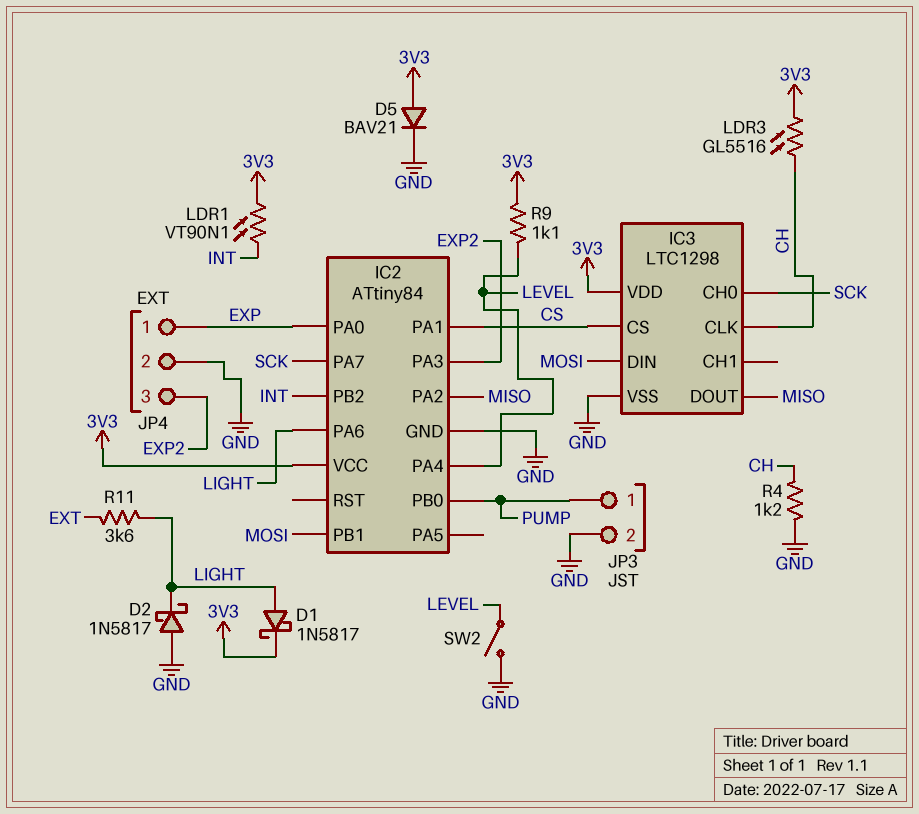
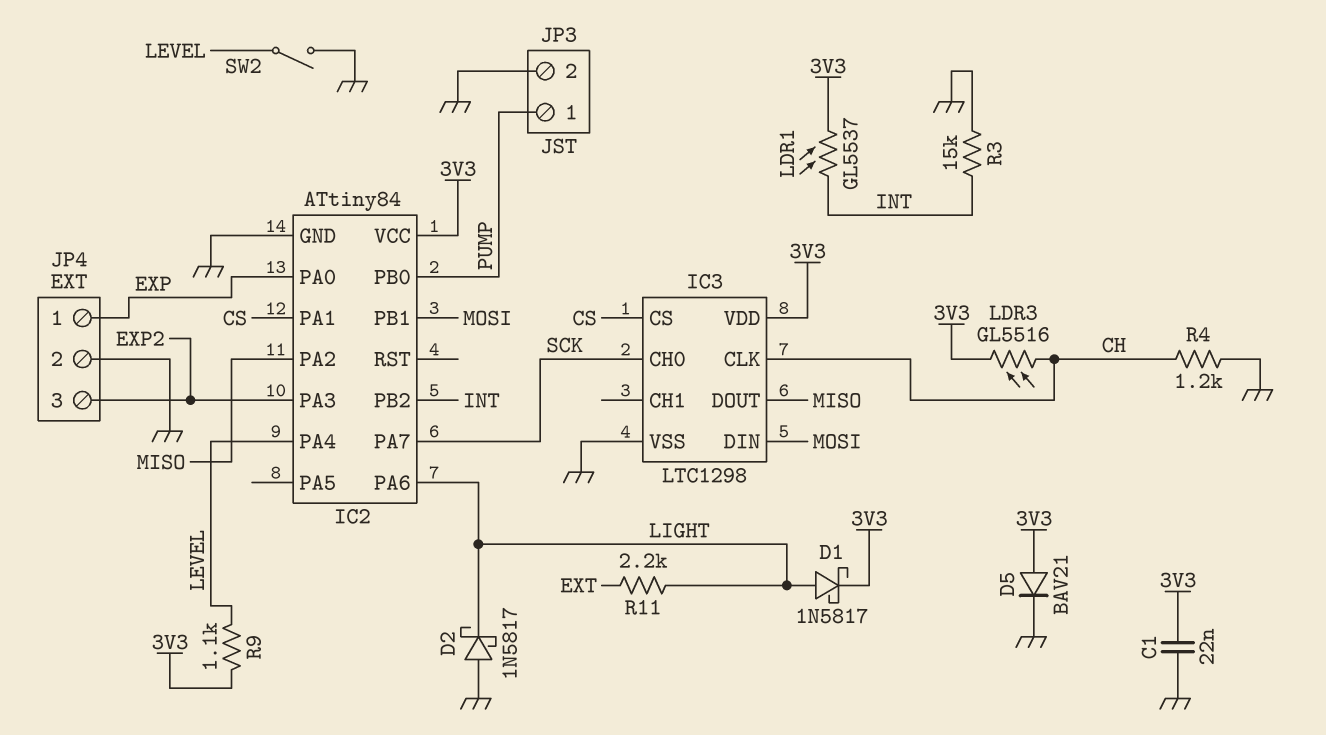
C1: none -> 22nF (3V3, GND)
LDR1: VT90N1 (3V3, INT) -> GL5537 (3V3, INT)
R3: none -> 15k (GND, INT)
R11: 3.6k (EXT, LIGHT) -> 2.2k (EXT, LIGHT)

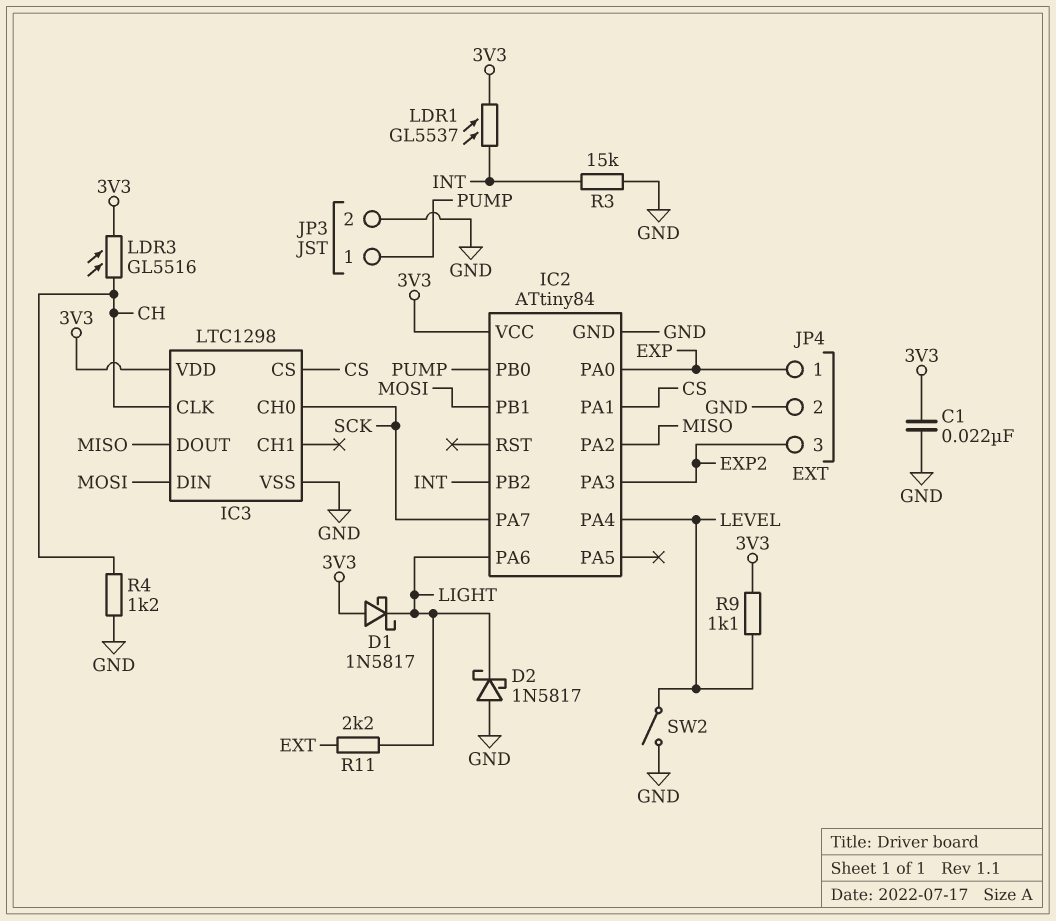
D1: schottky 1N5817 (A LIGHT, K 3V3) -> schottky 1N5817 (A 3V3, K LIGHT)
D5: diode BAV21 (A 3V3, K GND) -> none

